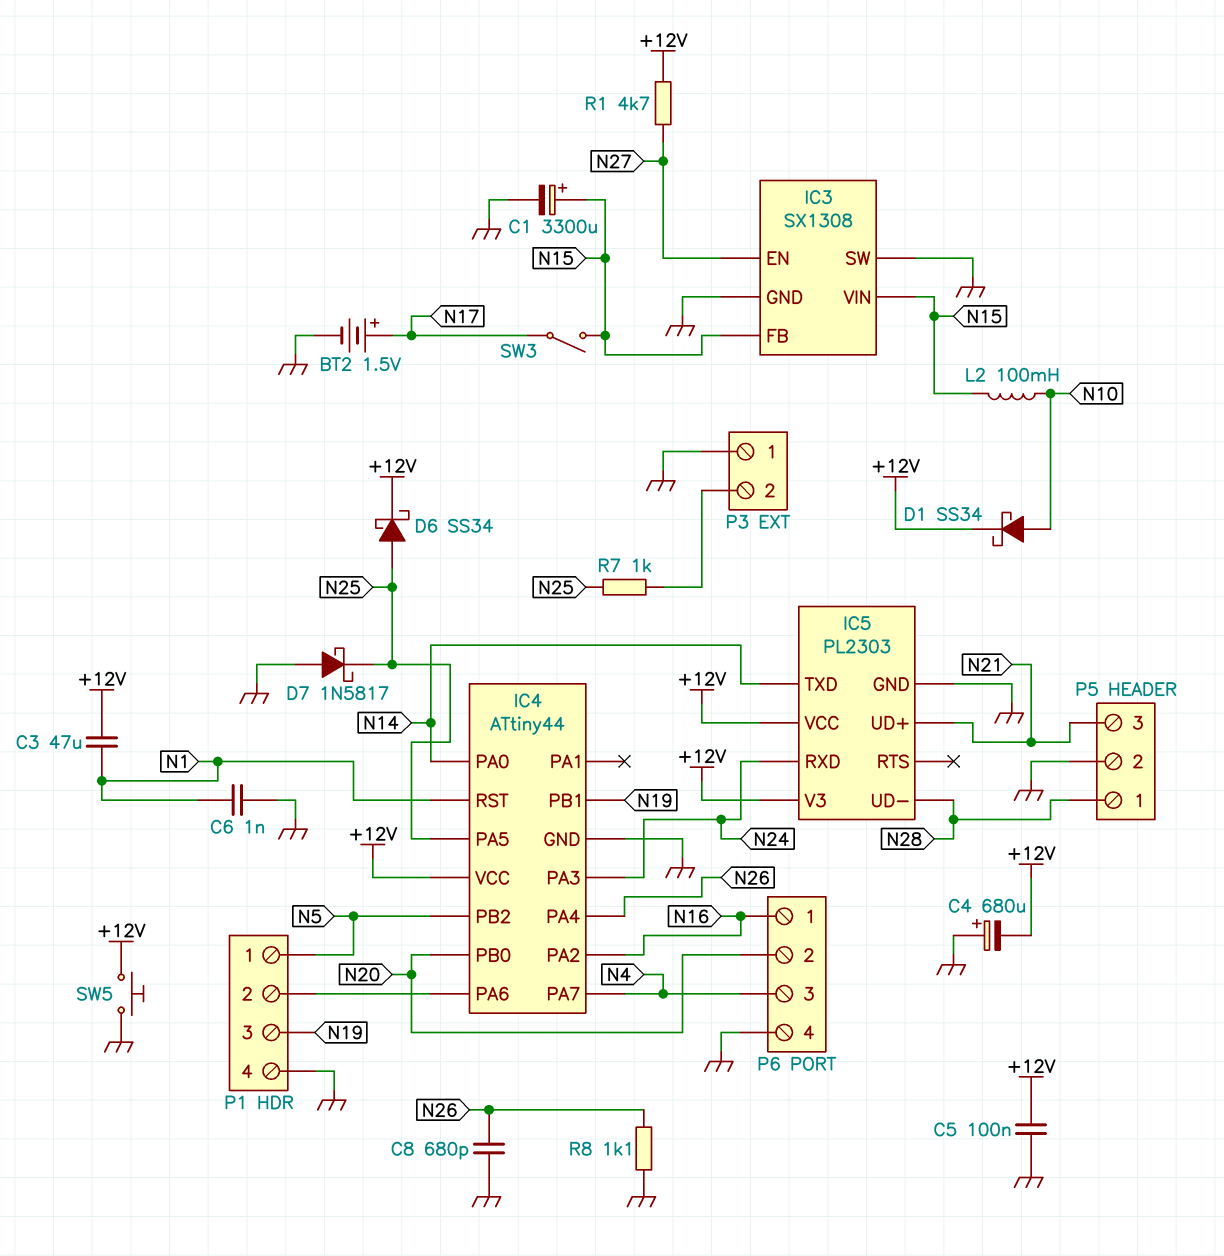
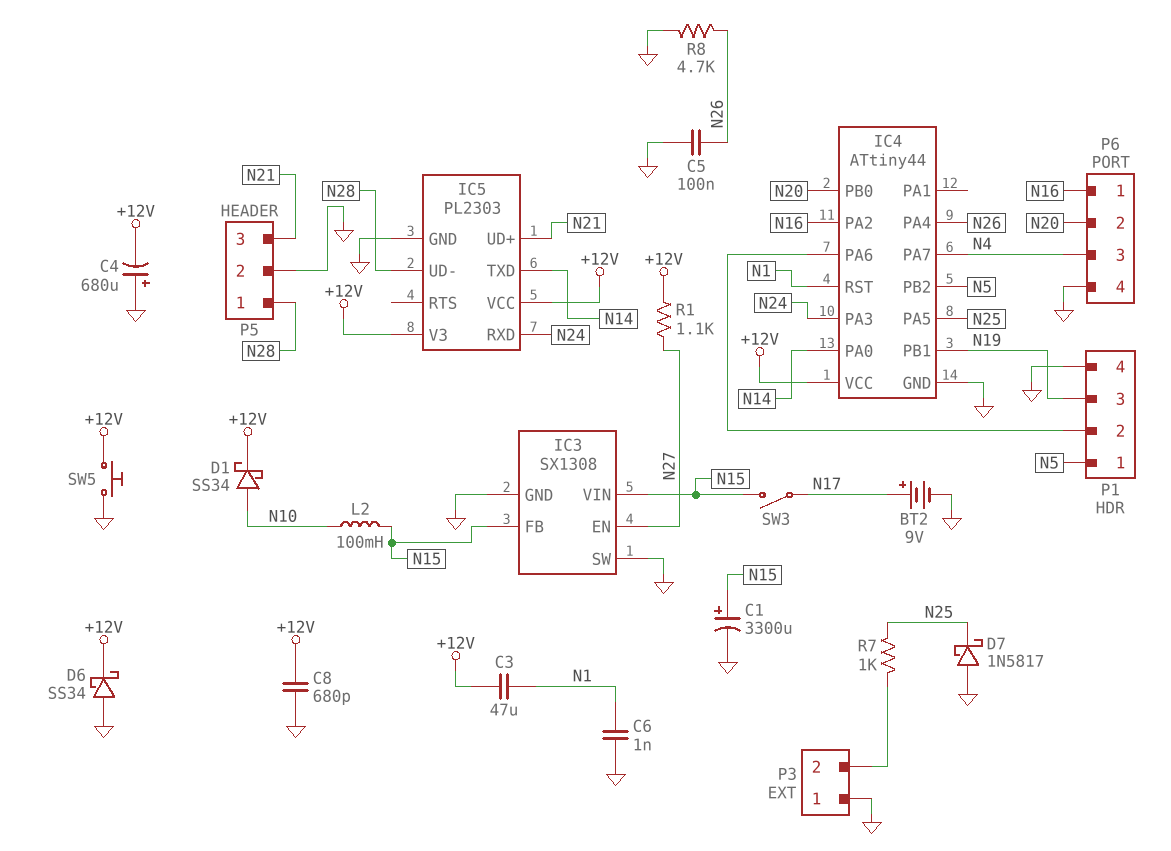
BT2: 1.5V (plus N17, minus GND) -> 9V (plus N17, minus GND)
C5: 100nF (+12V, GND) -> 100nF (GND, N26)
C8: 680pF (GND, N26) -> 680pF (+12V, GND)
D6: schottky SS34 (A N25, K +12V) -> schottky SS34 (A GND, K +12V)
R1: 4.7k (+12V, N27) -> 1.1k (+12V, N27)
R8: 1.1k (GND, N26) -> 4.7k (GND, N26)

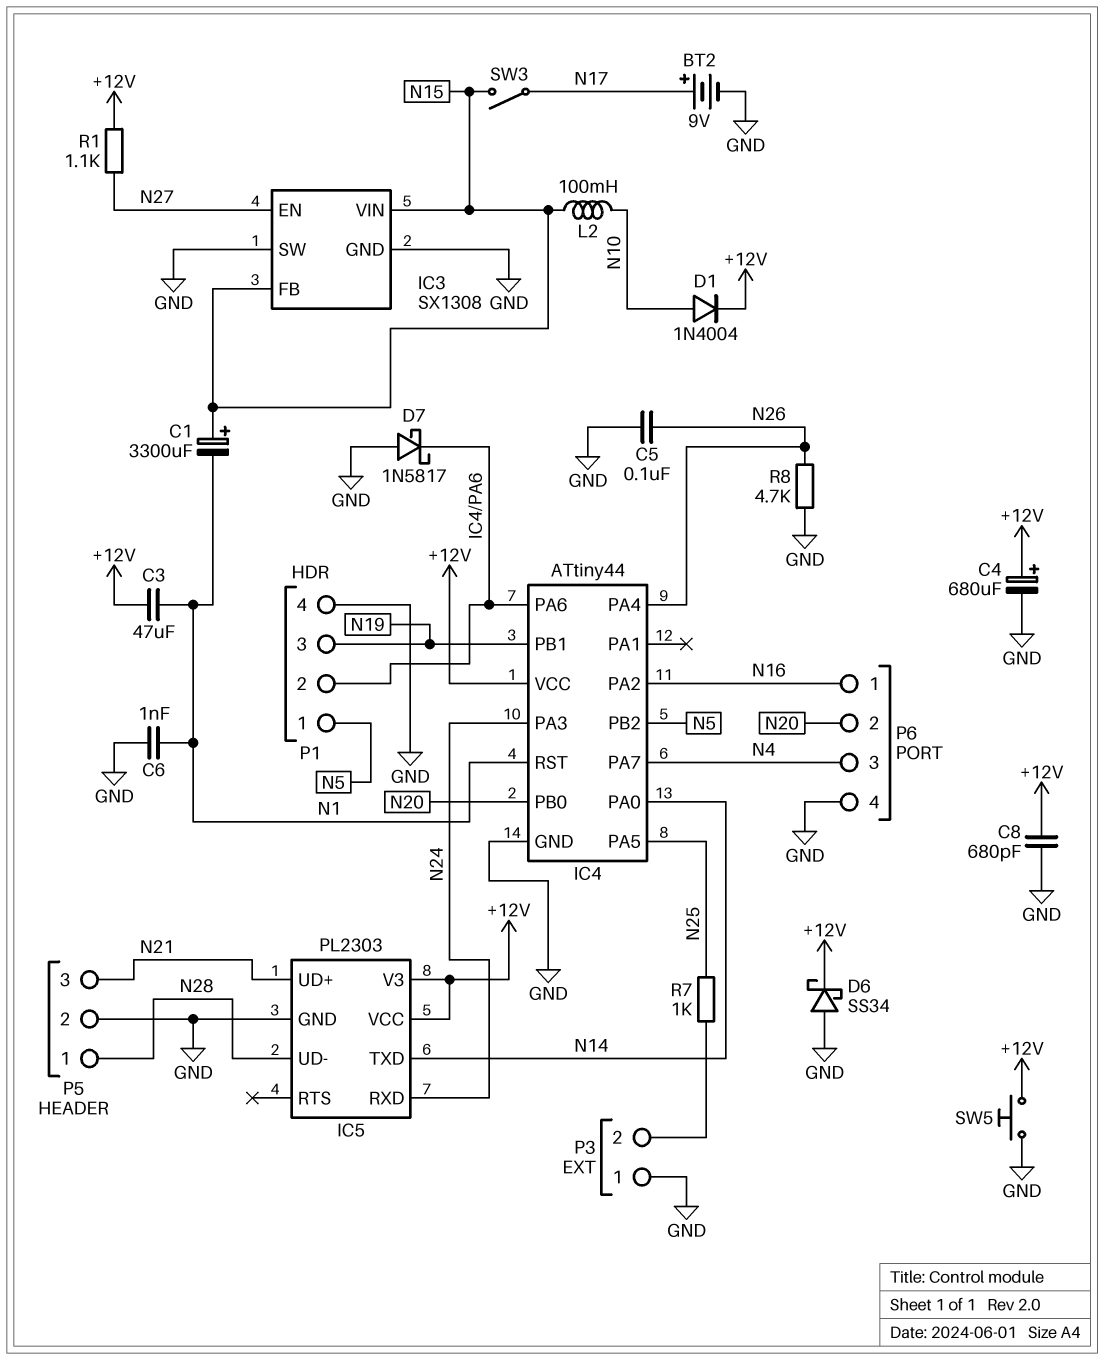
C1: 3300uF (plus N15, minus GND) -> 3300uF (plus N15, minus N1)
C4: 680uF (plus GND, minus +12V) -> 680uF (plus +12V, minus GND)
D1: schottky SS34 (A N10, K +12V) -> diode 1N4004 (A N10, K +12V)
D7: schottky 1N5817 (A GND, K N25) -> schottky 1N5817 (A GND, K IC4/PA6)

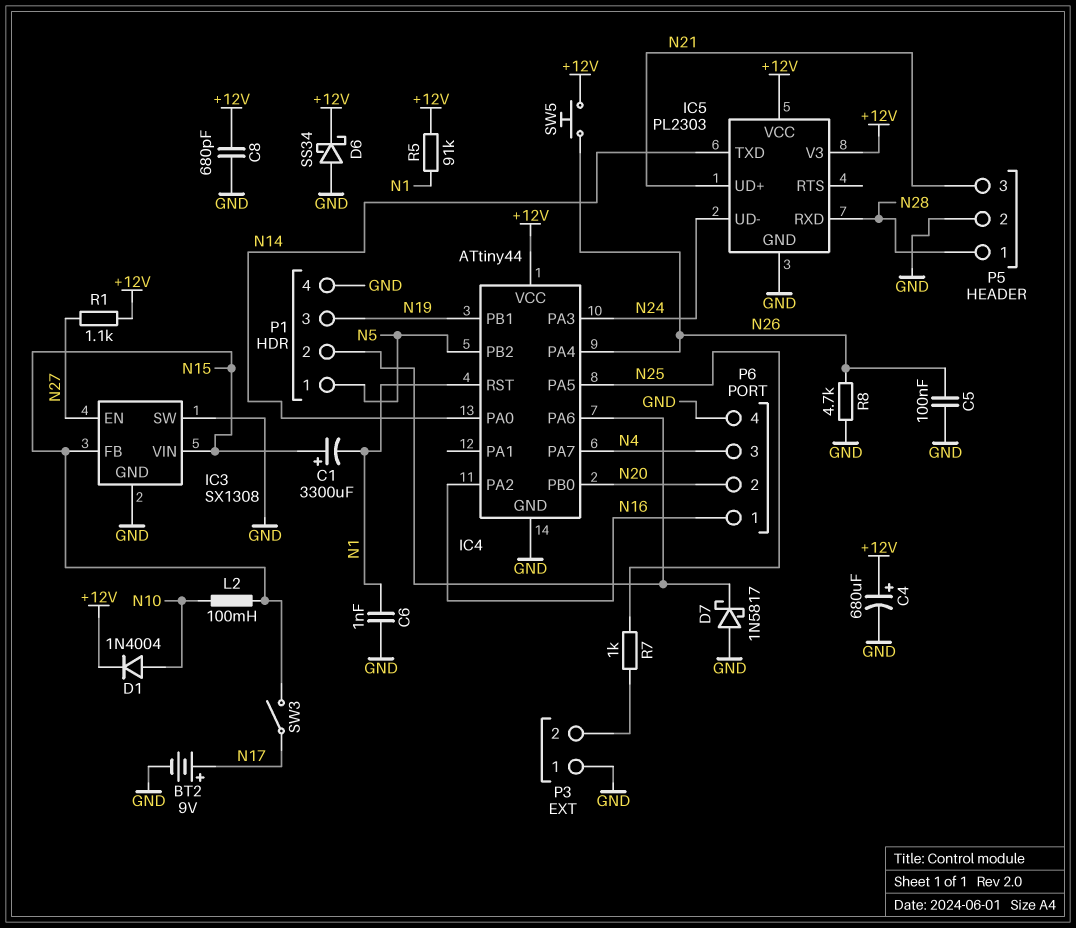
C3: 47uF (+12V, N1) -> none
IC5 pin RXD: N24 -> N28
IC5 pin UD-: N28 -> N24
R5: none -> 91k (+12V, N1)
SW5: button (+12V, GND) -> button (+12V, N26)

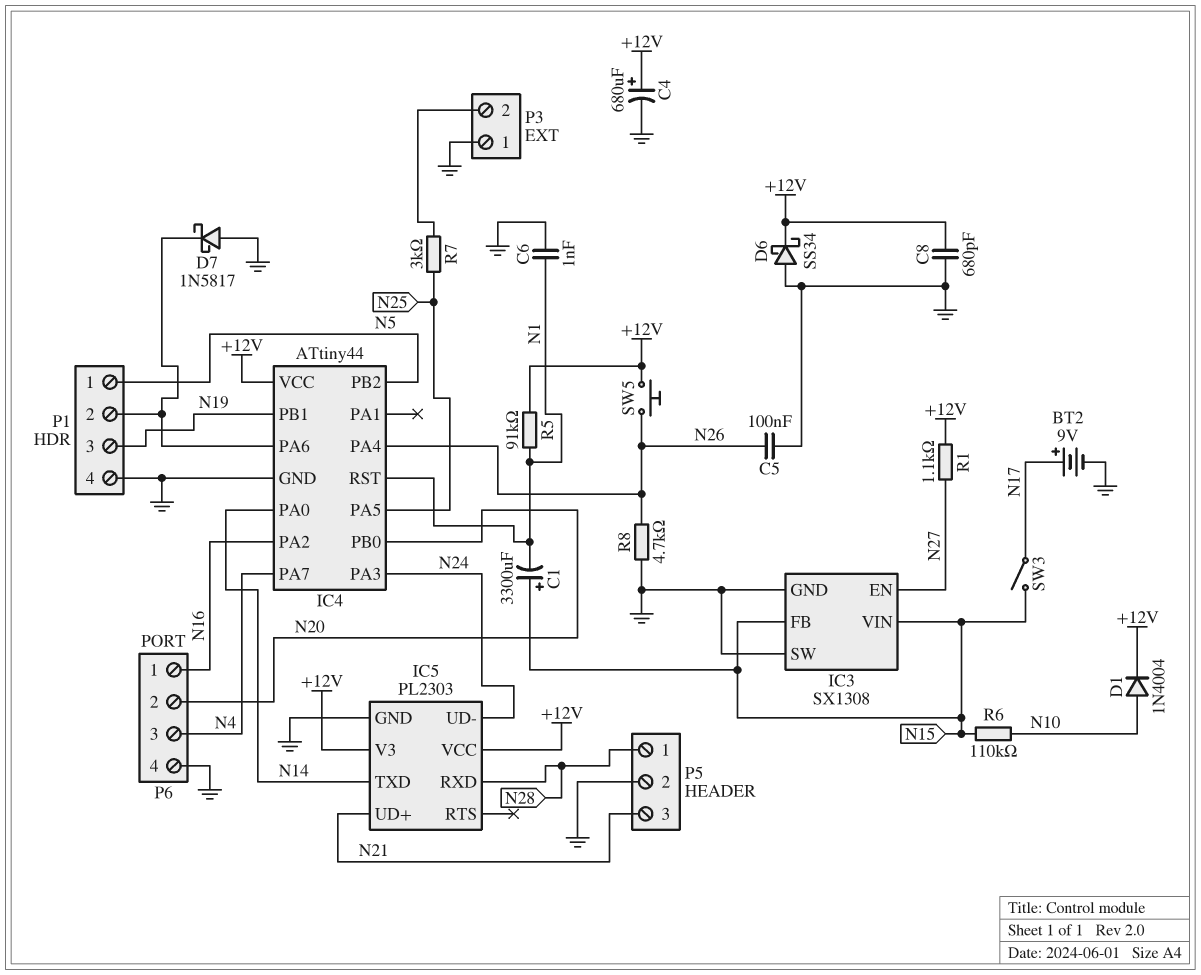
L2: 100mH (N10, N15) -> none
R6: none -> 110k (N10, N15)
R7: 1k (N25, P3/2) -> 3k (N25, P3/2)

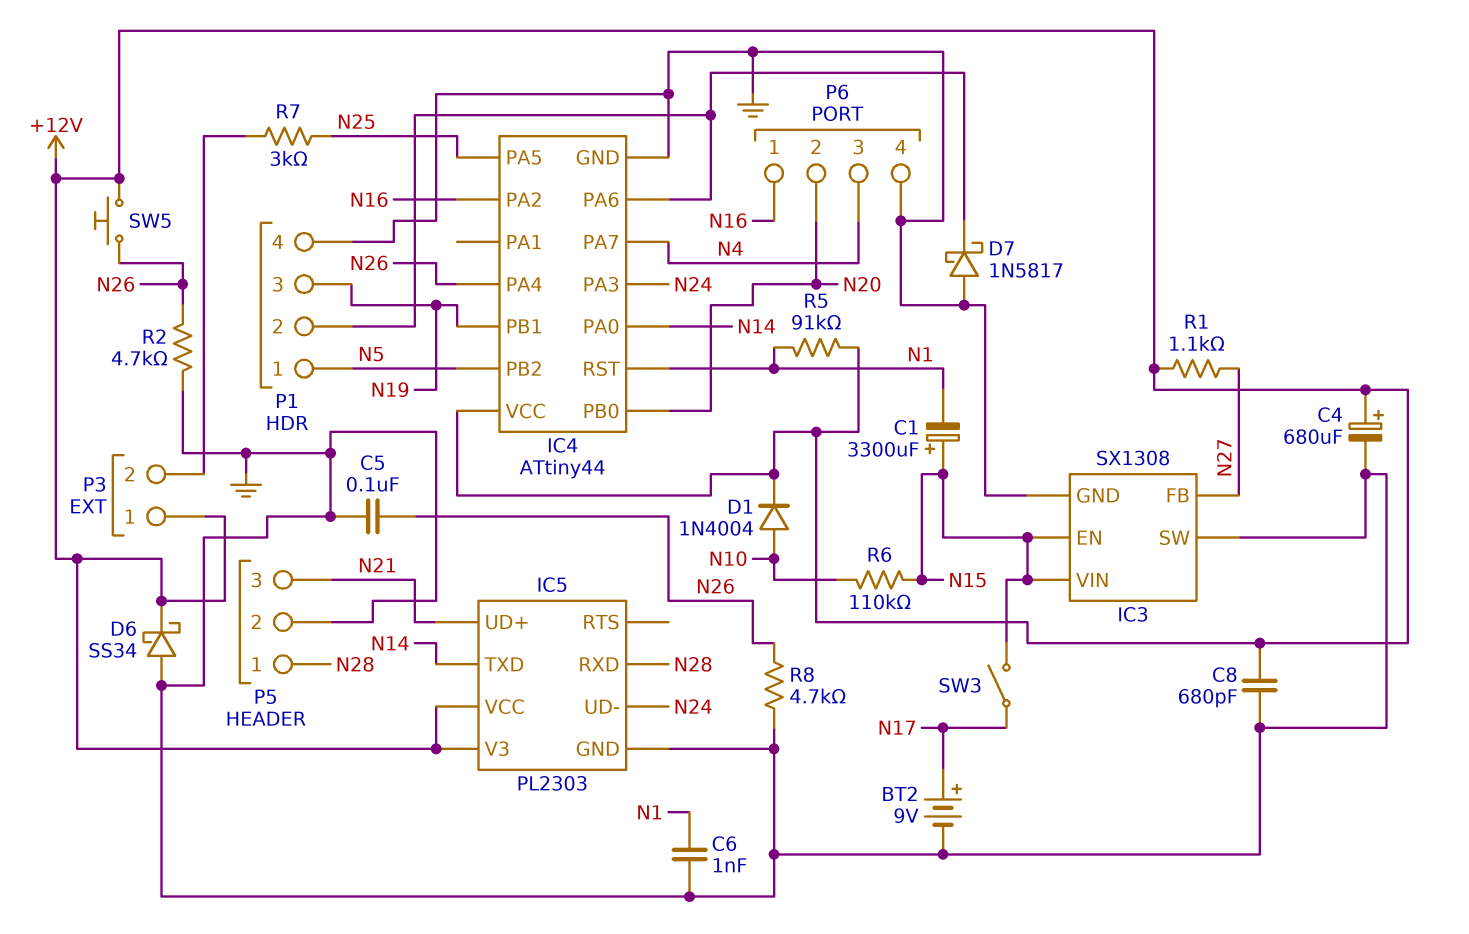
IC3 pin EN: N27 -> N15
IC3 pin FB: N15 -> N27
P3 pin 1: GND -> +12V
R2: none -> 4.7k (GND, N26)

